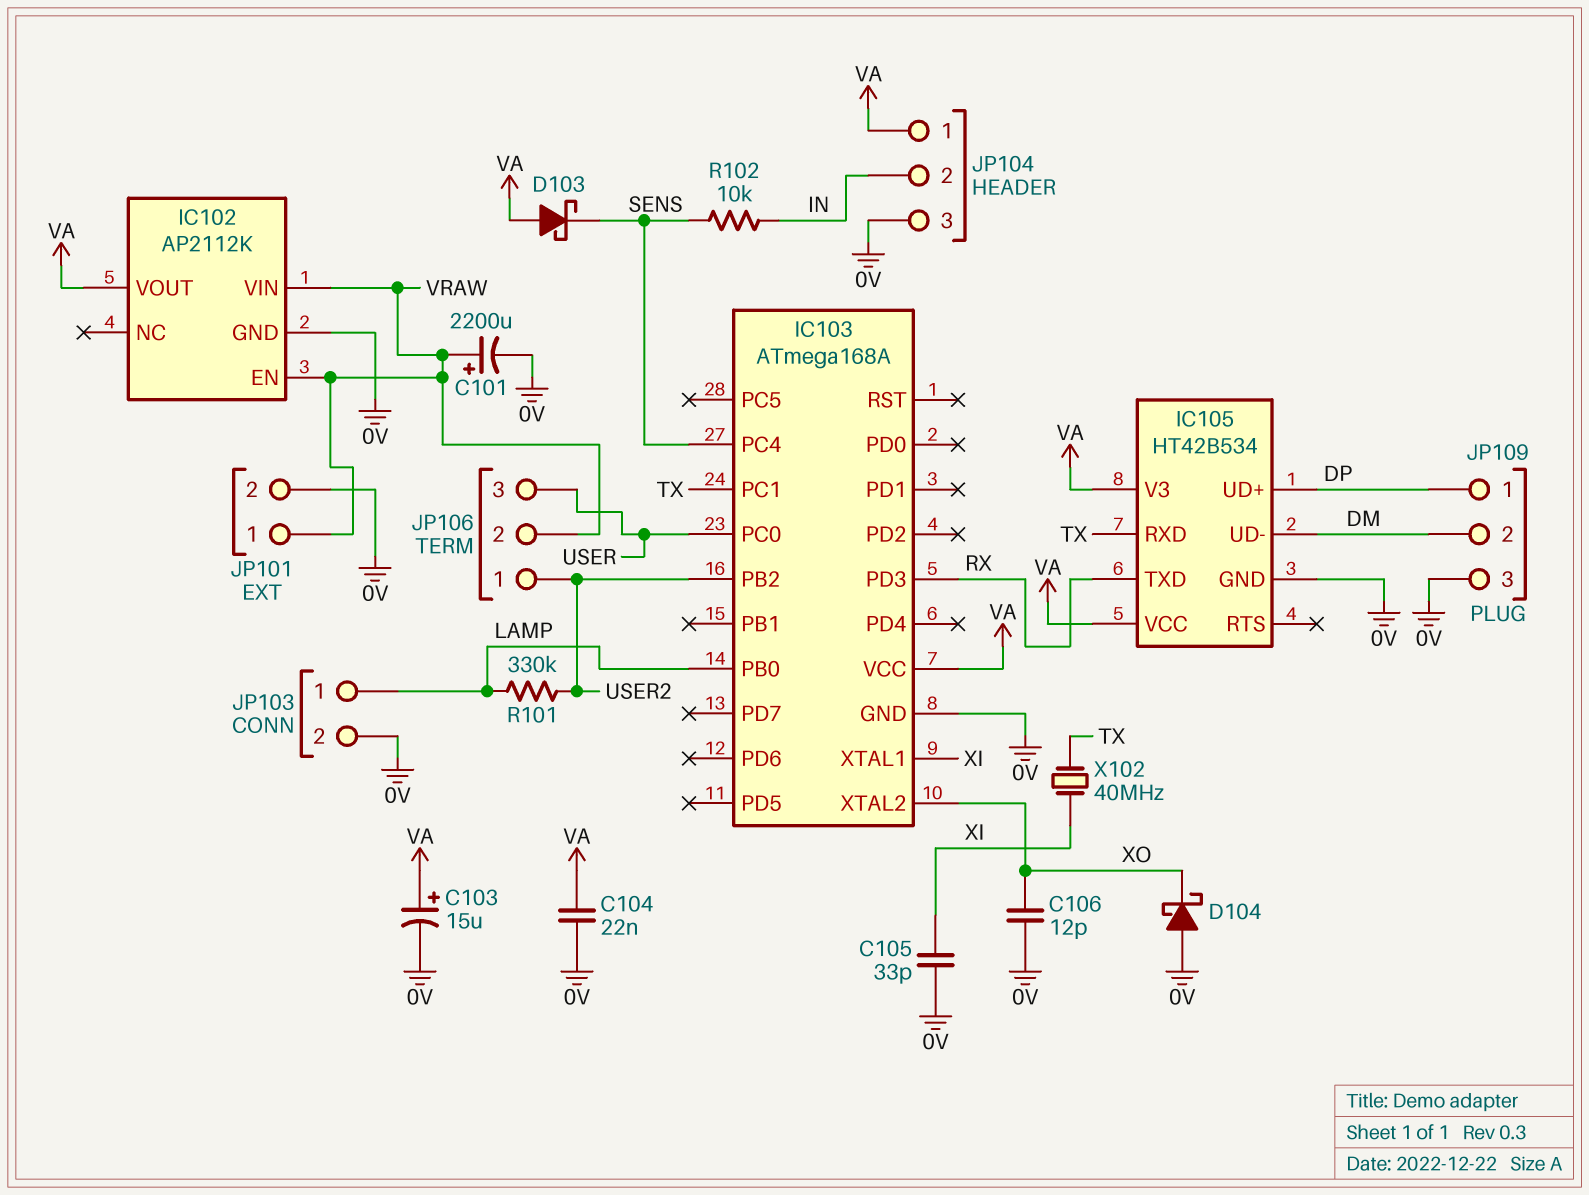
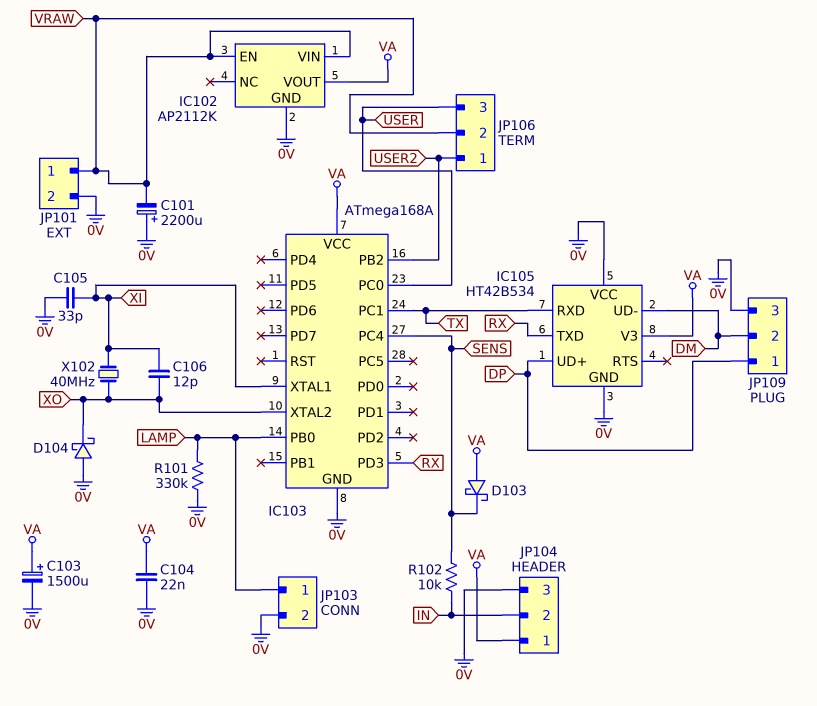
C101: 2200uF (plus VRAW, minus 0V) -> 2200uF (plus 0V, minus VRAW)
C103: 15uF (plus VA, minus 0V) -> 1500uF (plus VA, minus 0V)
C106: 12pF (0V, XO) -> 12pF (XI, XO)
IC105 pin VCC: VA -> 0V
R101: 330k (LAMP, USER2) -> 330k (0V, LAMP)
X102: 40MHz (TX, XI) -> 40MHz (XI, XO)

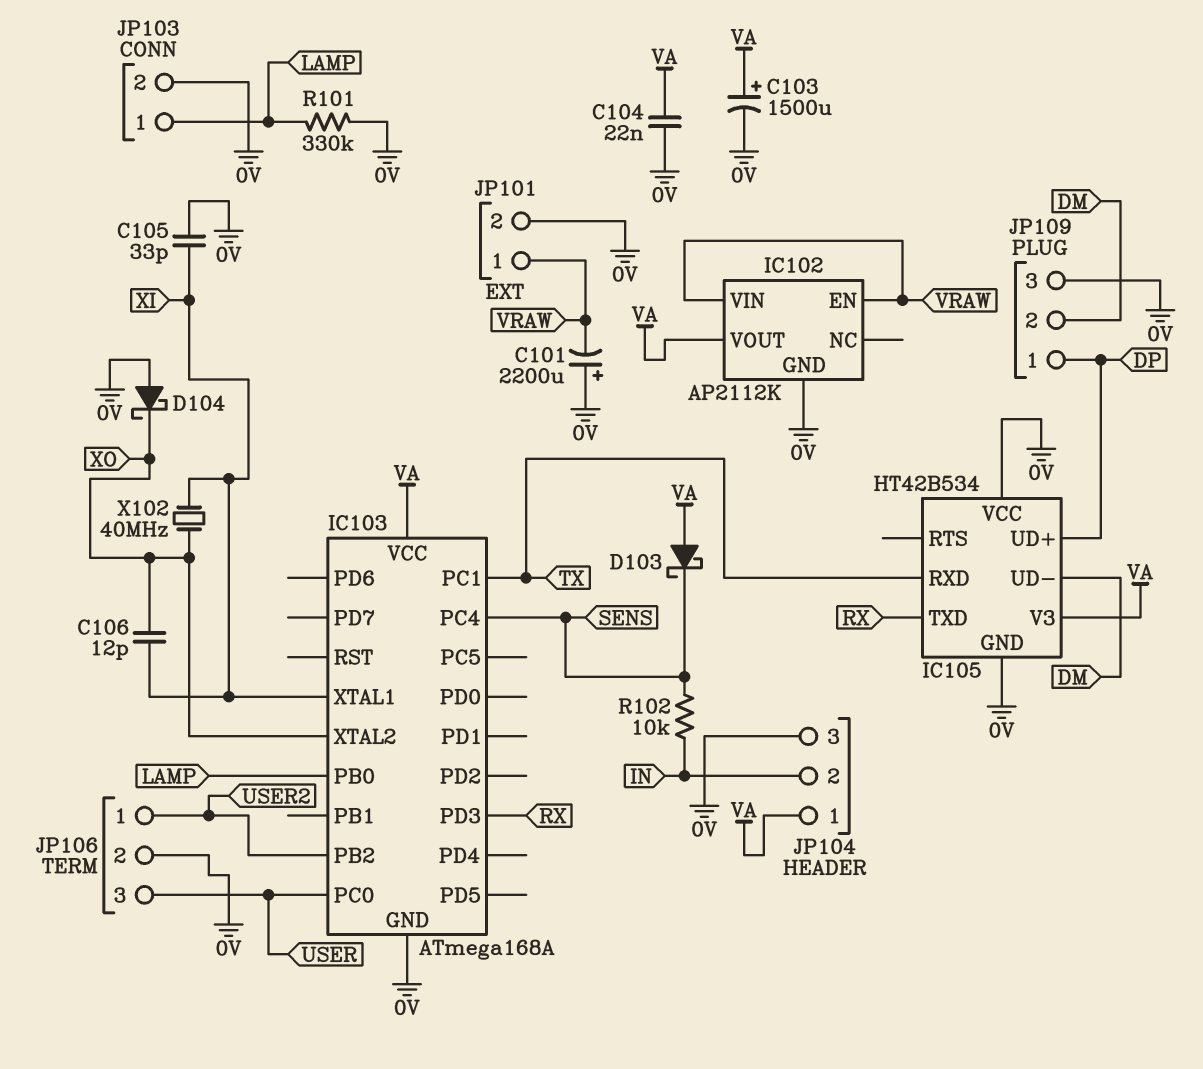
JP106 pin 2: VRAW -> 0V

